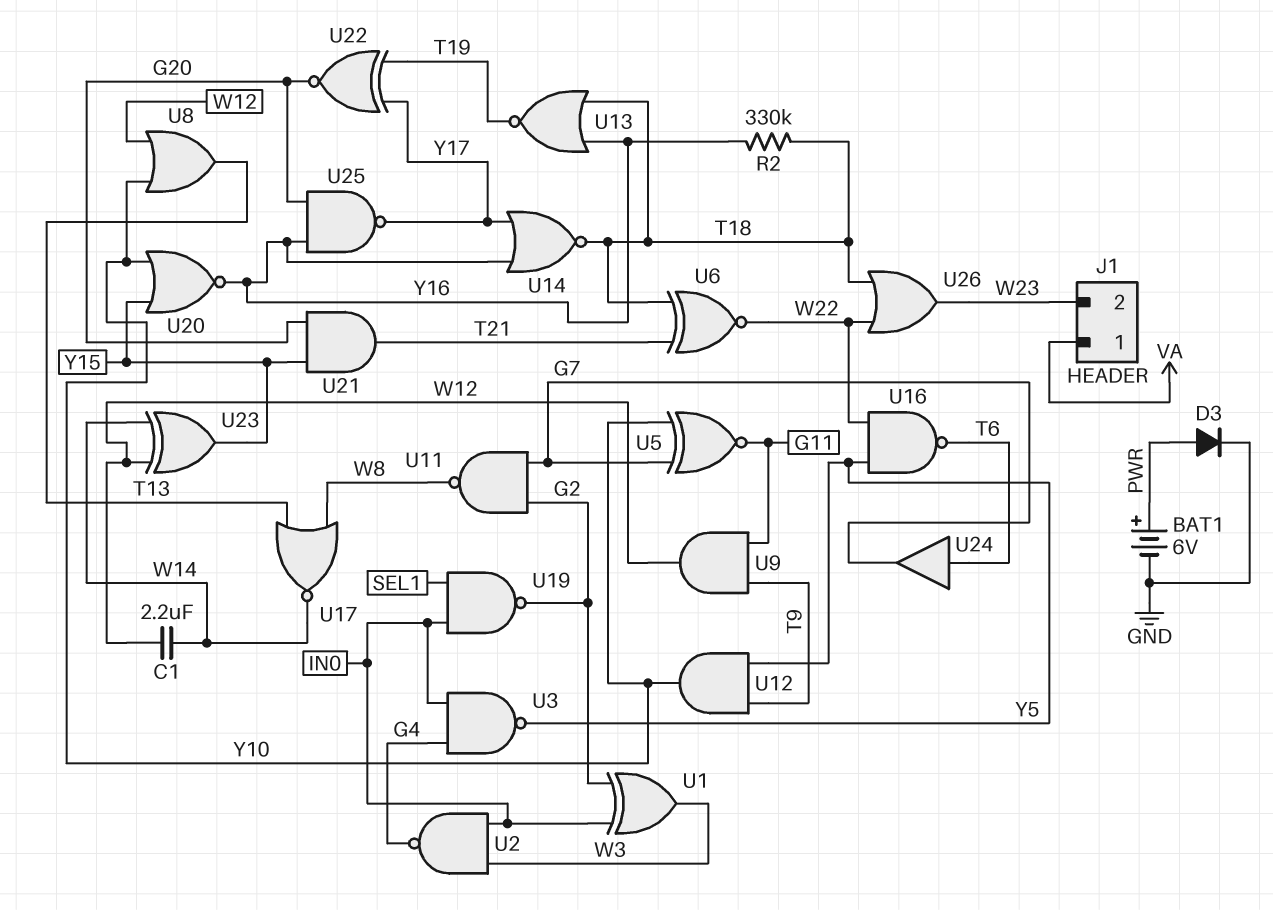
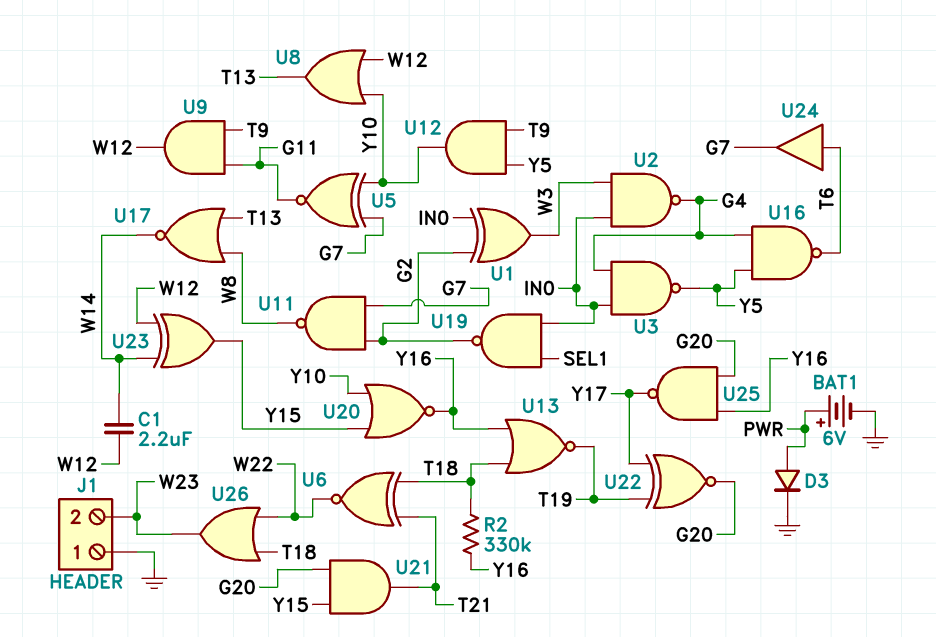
J1 pin 1: VA -> GND
U14: NOR (in Y16, in Y17, out T18) -> none
U16: NAND (in W22, in Y5, out T6) -> NAND (in G4, in Y5, out T6)

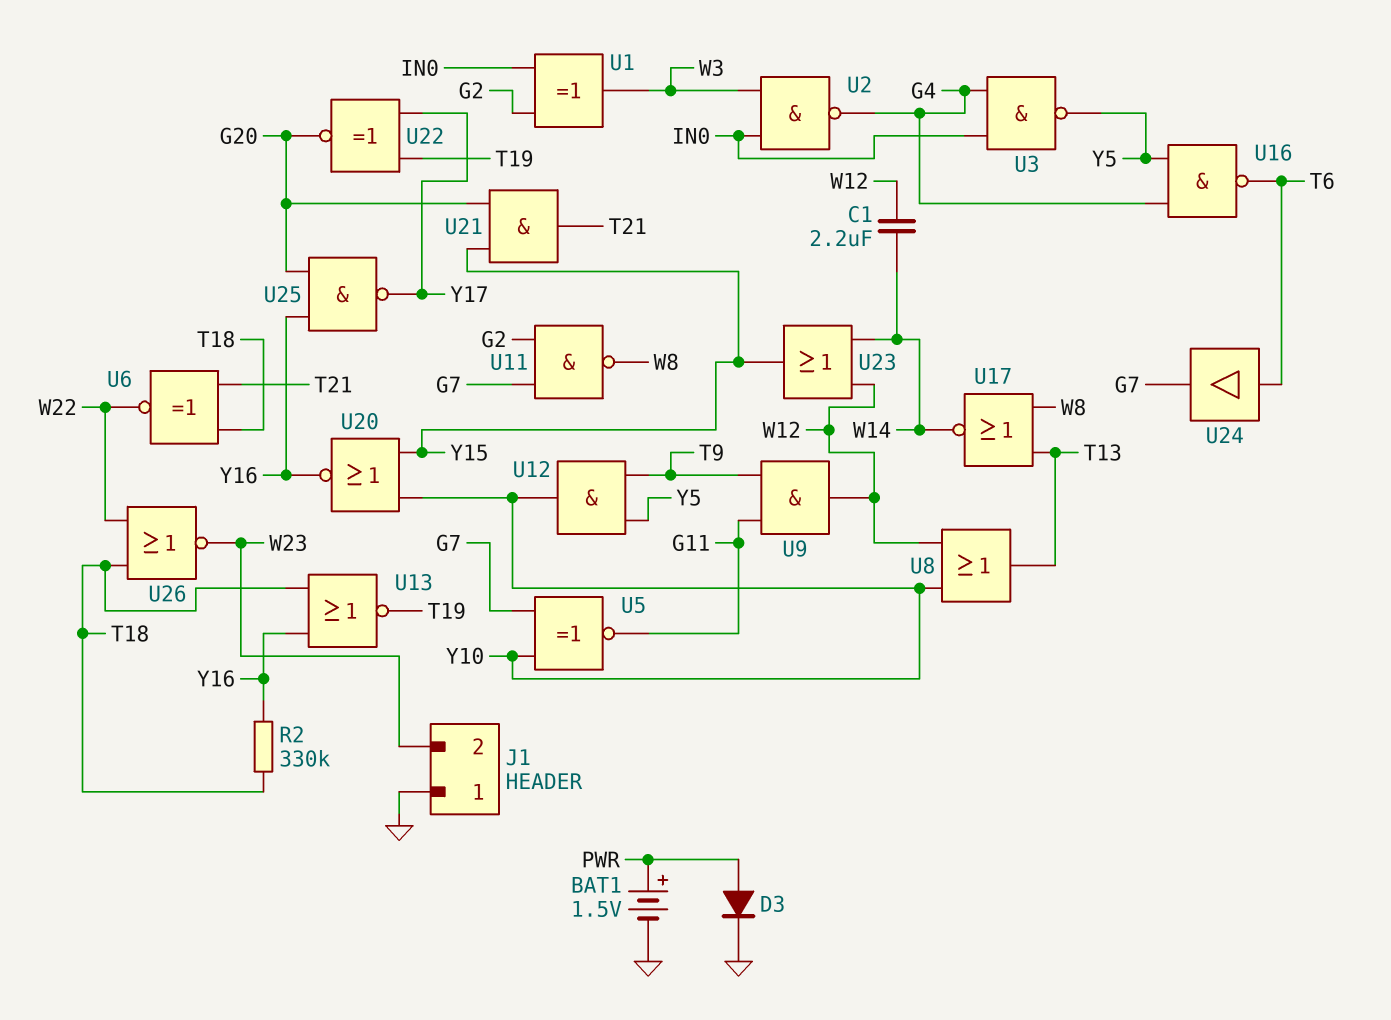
BAT1: 6V (plus PWR, minus GND) -> 1.5V (plus PWR, minus GND)
U19: NAND (in IN0, in SEL1, out G2) -> none
U23: XOR (in W12, in W14, out Y15) -> OR (in W12, in W14, out Y15)
U26: OR (in T18, in W22, out W23) -> NOR (in T18, in W22, out W23)

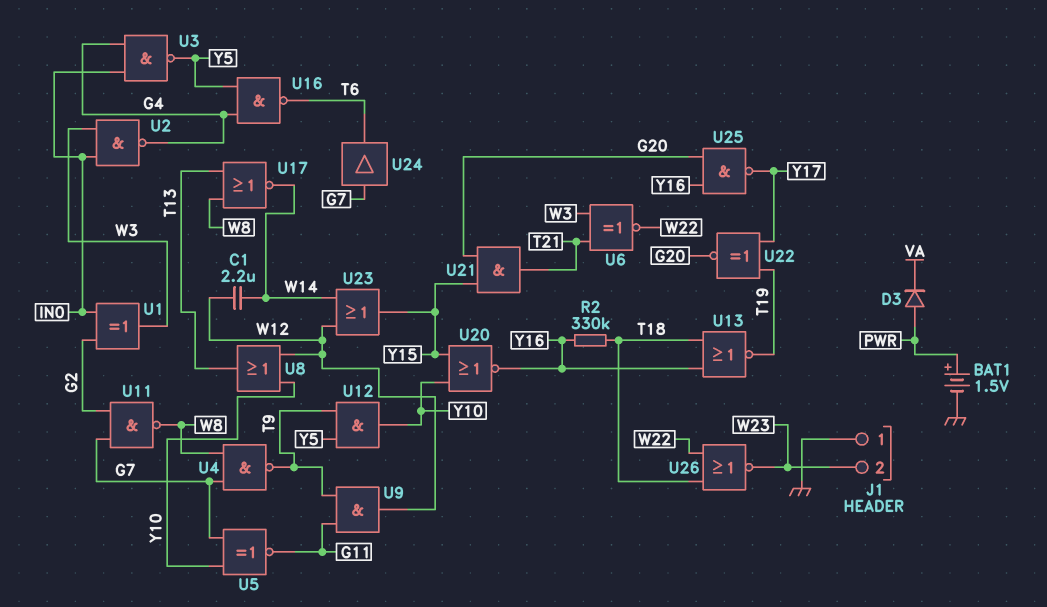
D3: diode (A PWR, K GND) -> diode (A PWR, K VA)
U4: none -> NAND (in G7, in W8, out T9)
U6: XNOR (in T18, in T21, out W22) -> XNOR (in T21, in W3, out W22)
U24: buffer (in T6, out G7) -> buffer (in G7, out T6)

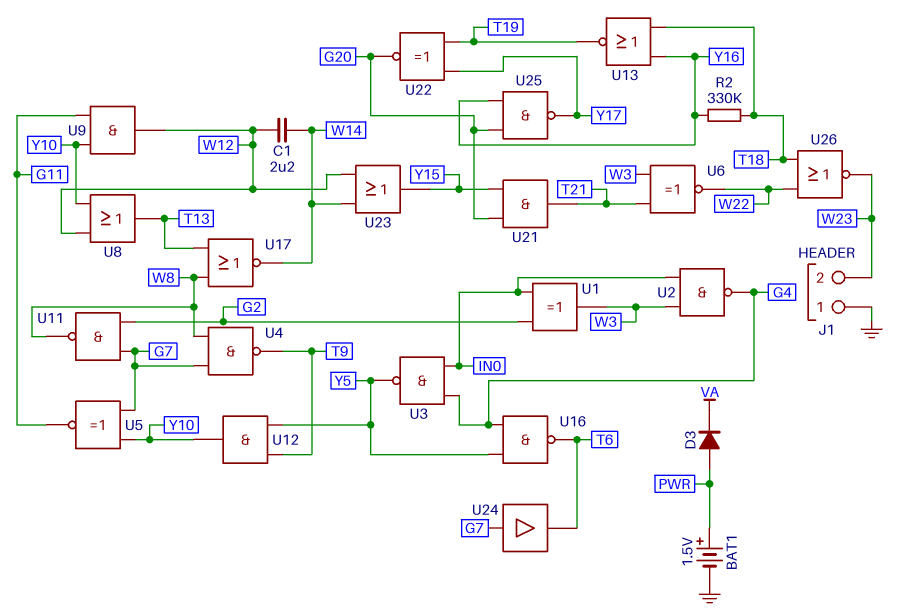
U9: AND (in G11, in T9, out W12) -> AND (in G11, in Y10, out W12)
U20: NOR (in Y10, in Y15, out Y16) -> none

